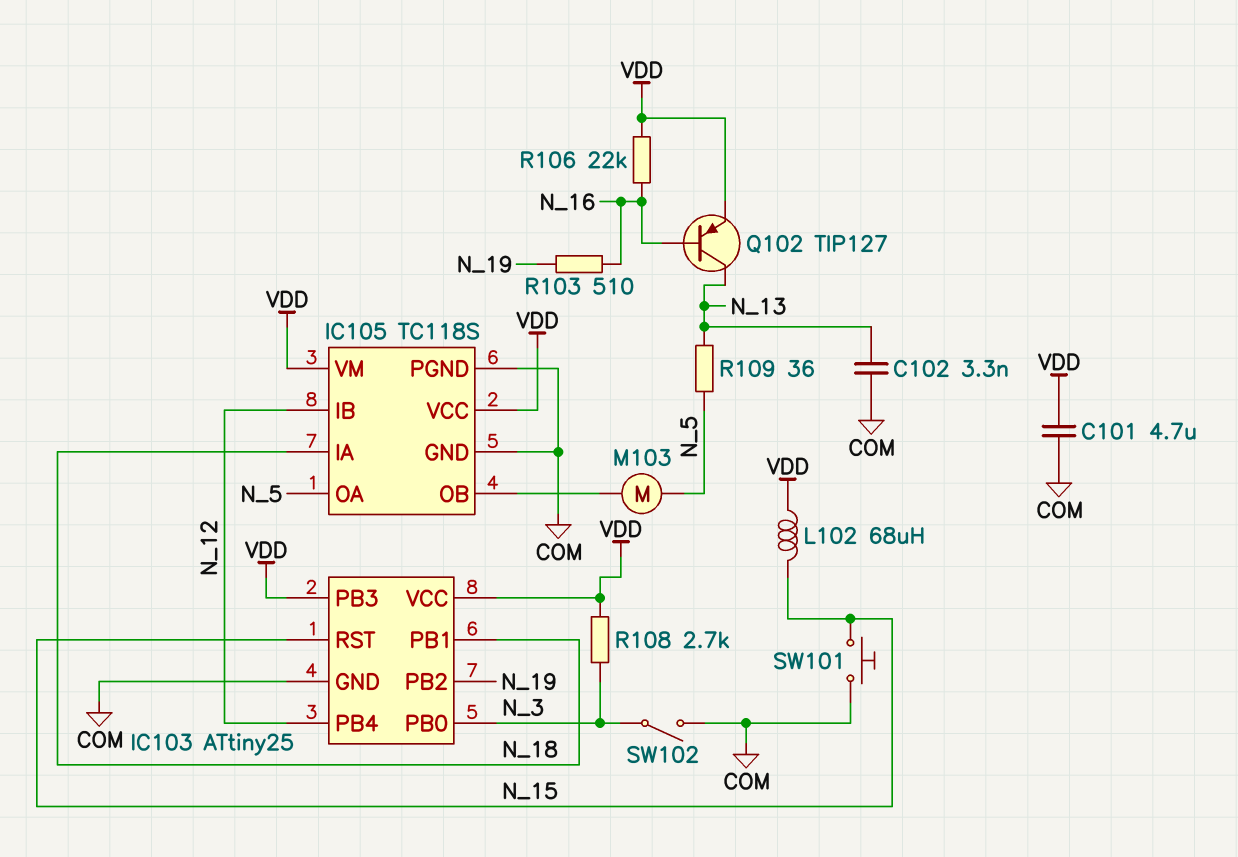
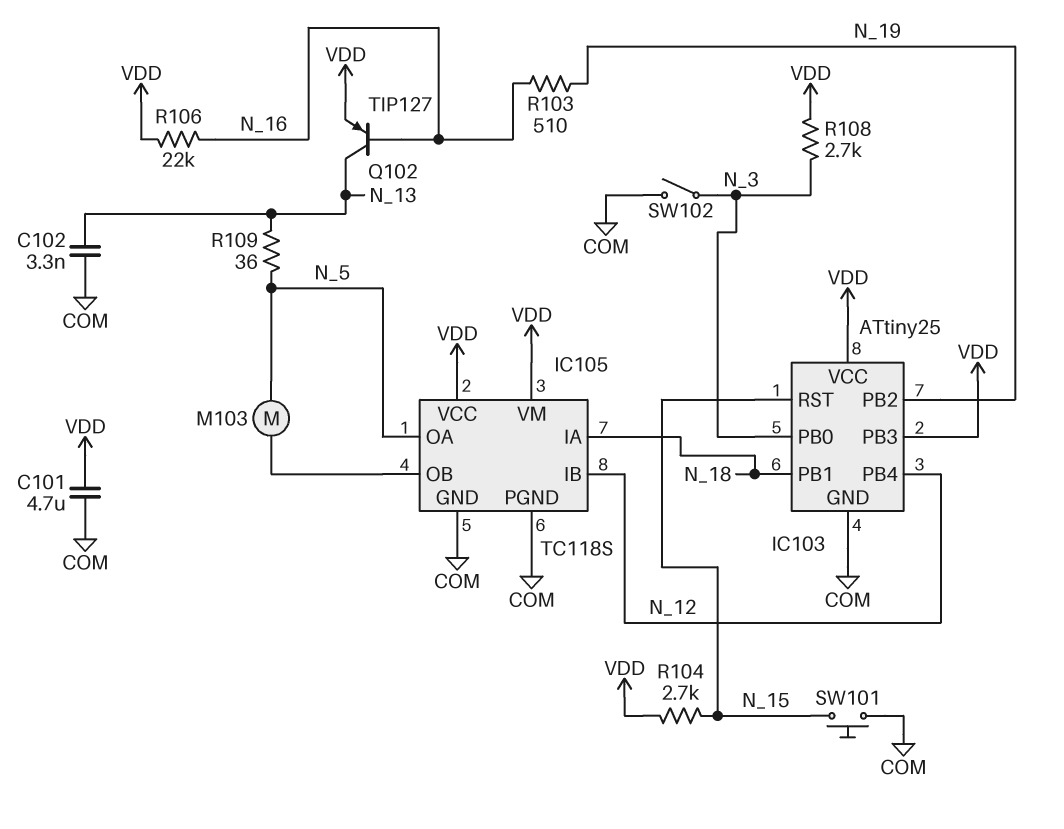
L102: 68uH (N_15, VDD) -> none
R104: none -> 2.7k (N_15, VDD)

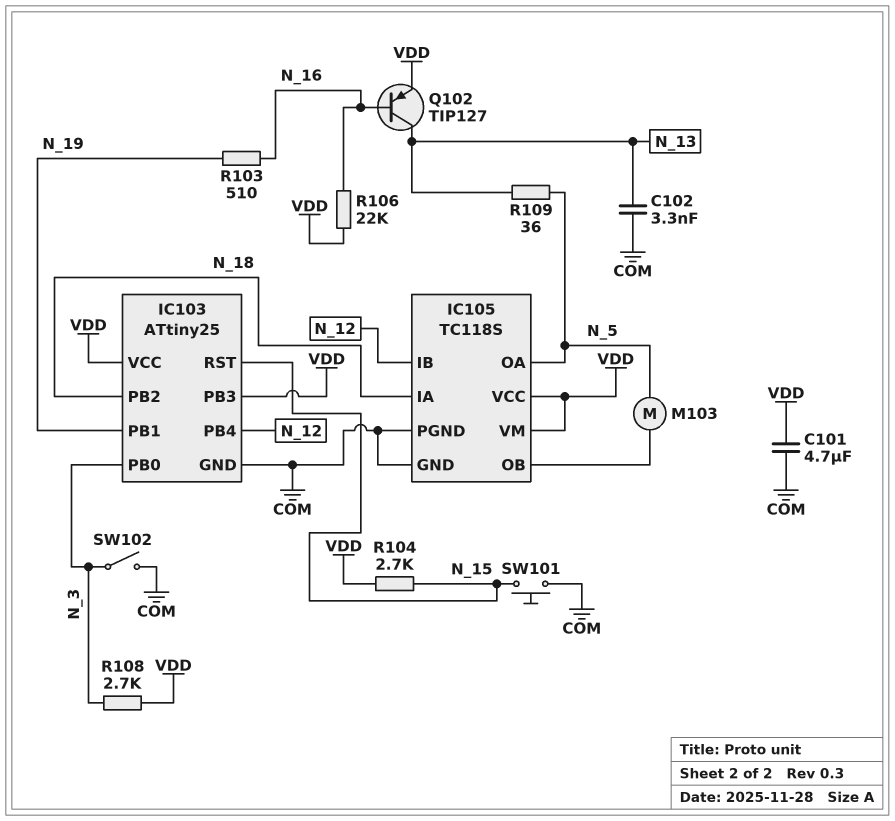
IC103 pin PB1: N_18 -> N_19
IC103 pin PB2: N_19 -> N_18

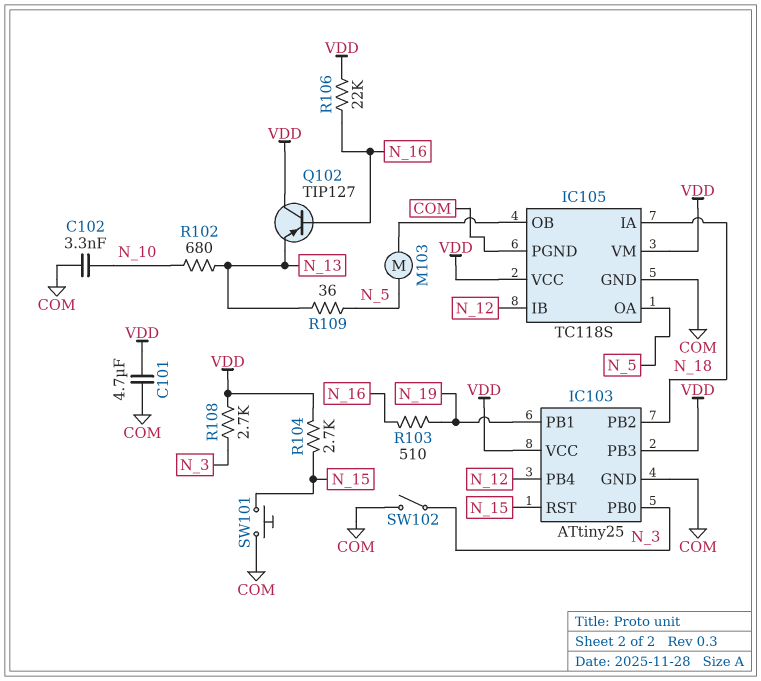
C102: 3.3nF (COM, N_13) -> 3.3nF (COM, N_10)
Q102: PNP TIP127 (B N_16, C N_13, E VDD) -> PNP TIP127 (B N_16, C VDD, E N_13)
R102: none -> 680 (N_10, N_13)

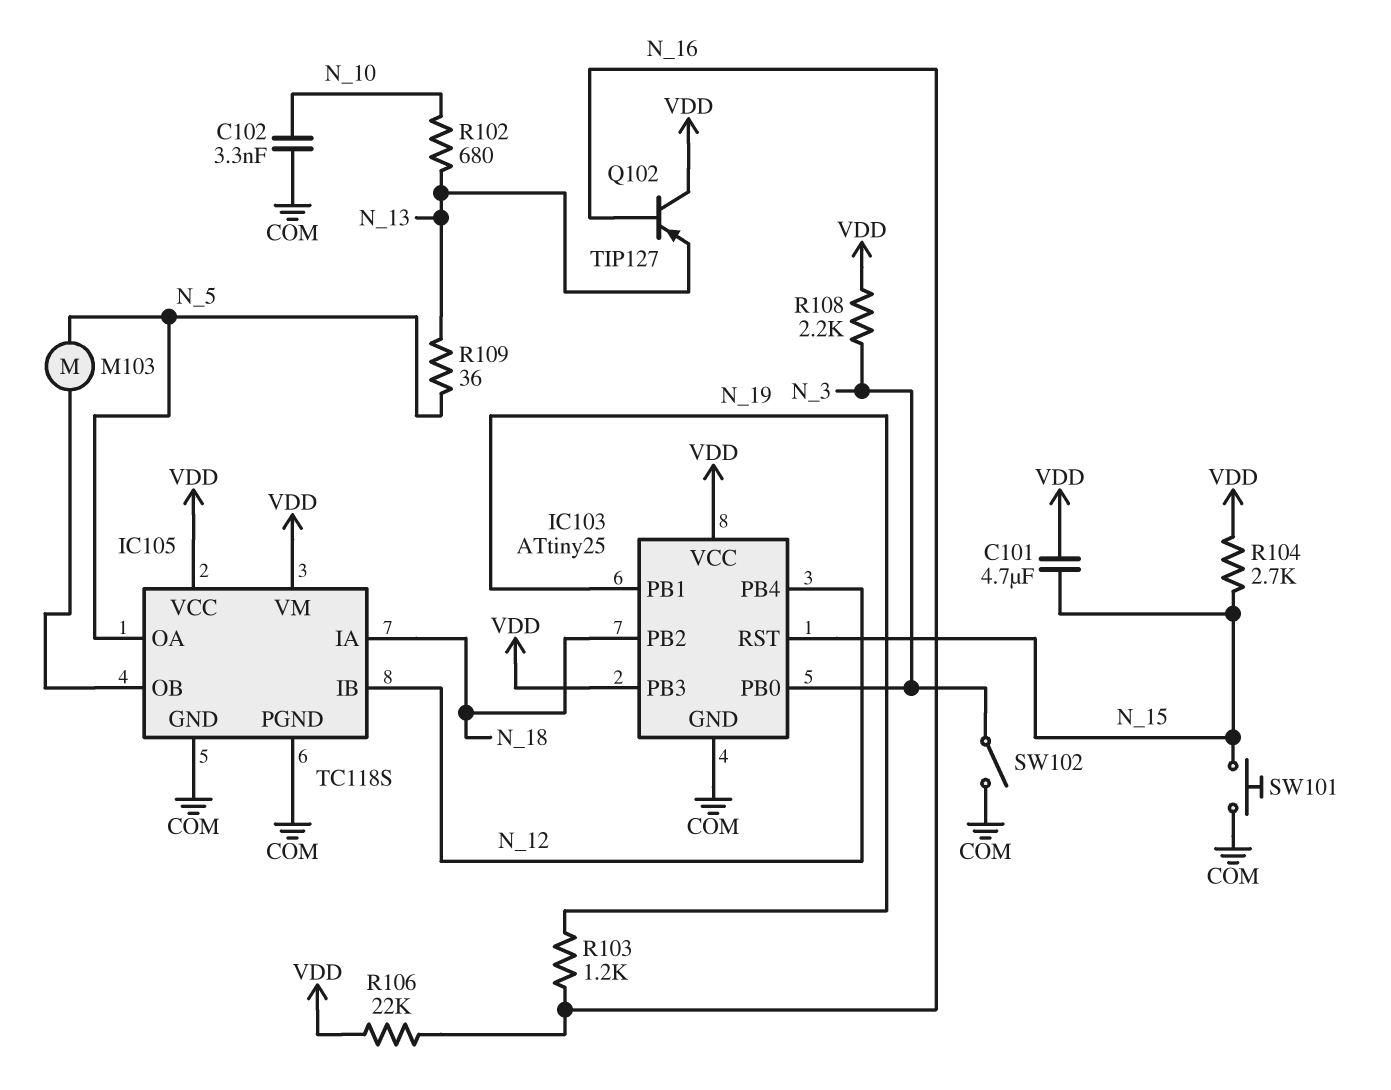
C101: 4.7uF (COM, VDD) -> 4.7uF (N_15, VDD)
R103: 510 (N_16, N_19) -> 1.2k (N_16, N_19)
R108: 2.7k (N_3, VDD) -> 2.2k (N_3, VDD)

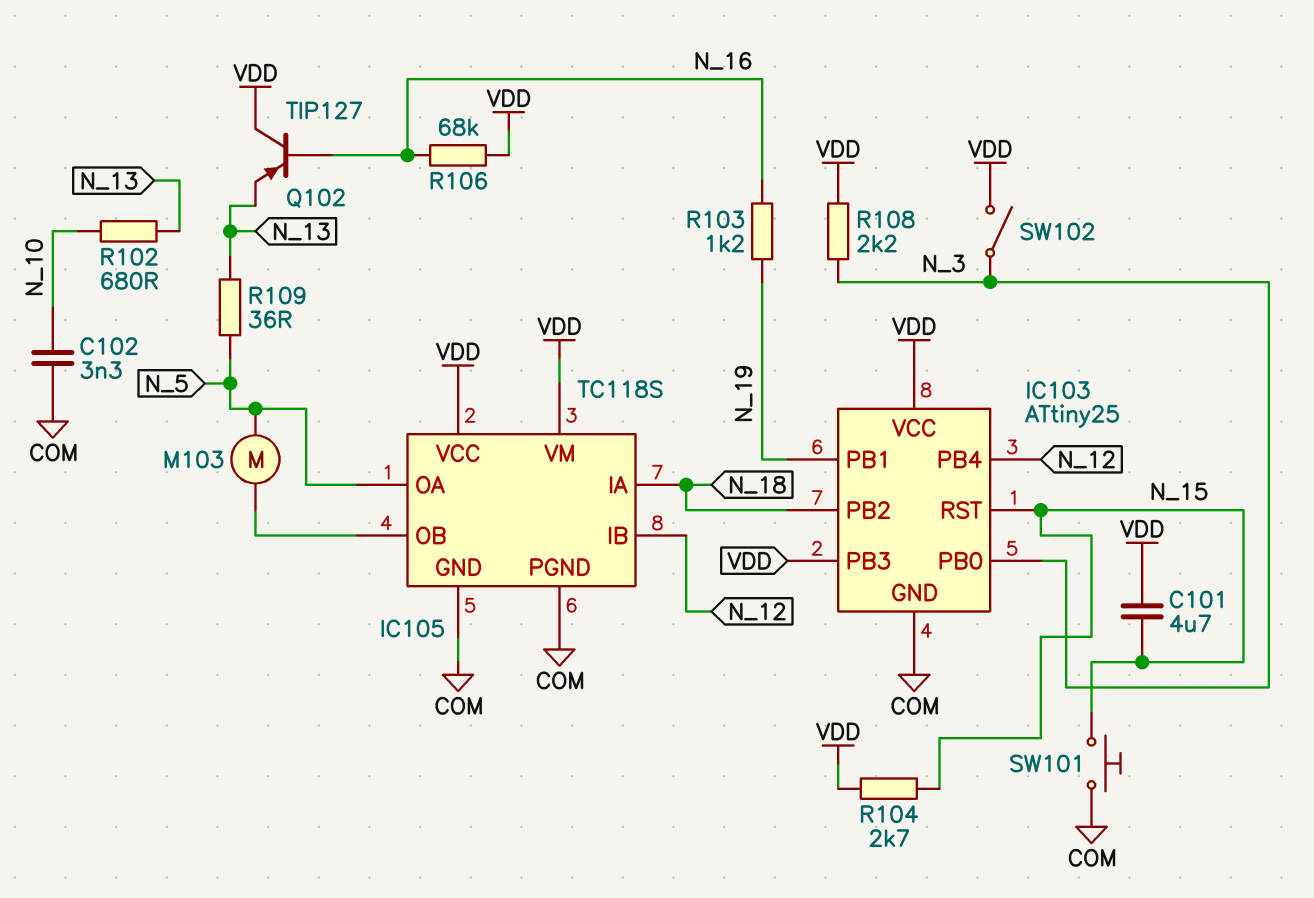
R106: 22k (N_16, VDD) -> 68k (N_16, VDD)
SW102: switch (COM, N_3) -> switch (N_3, VDD)

